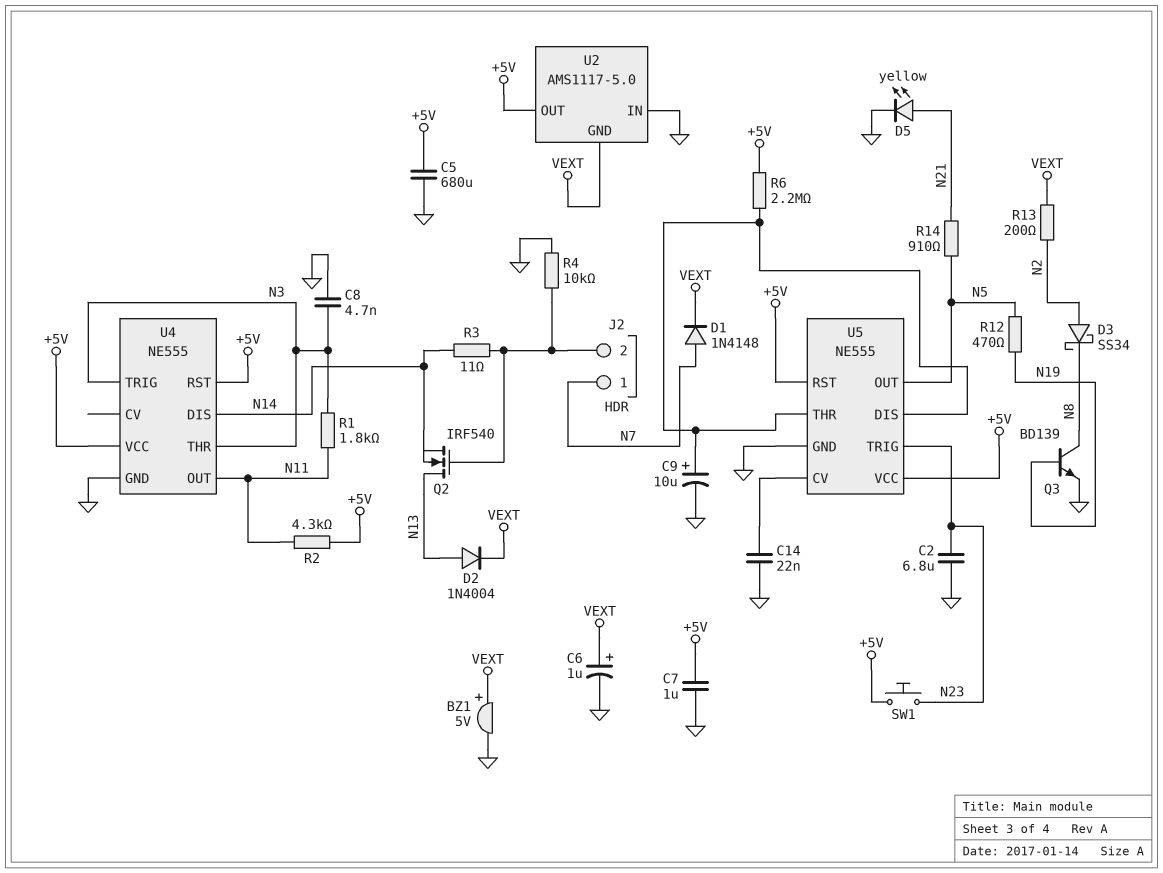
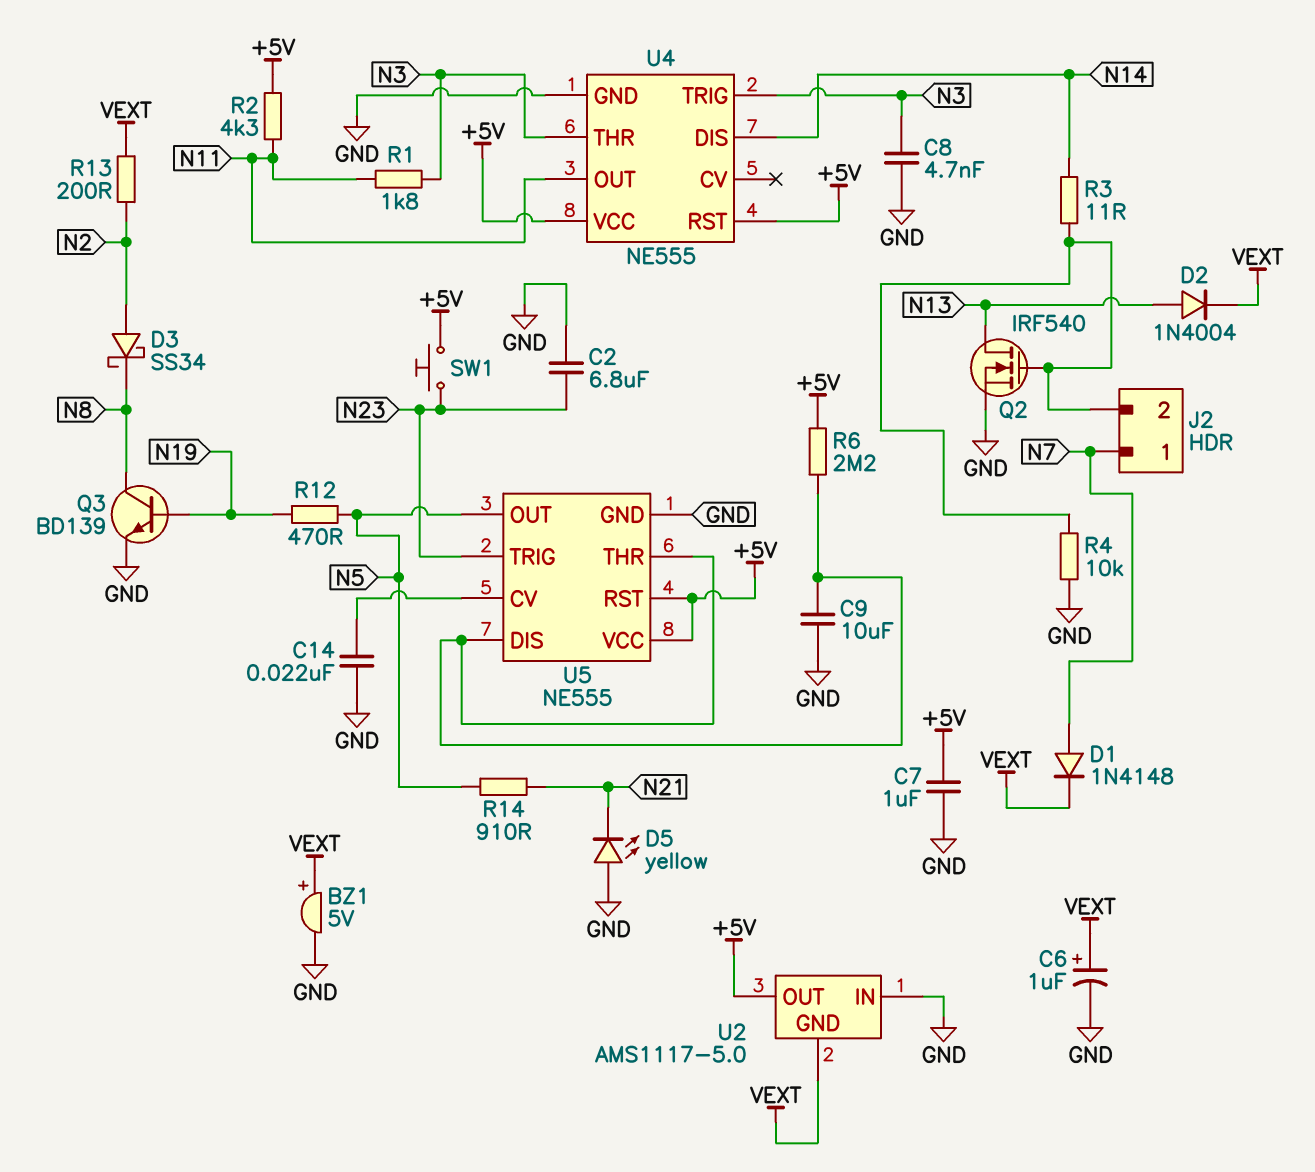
C5: 680uF (+5V, GND) -> none
C9: 10uF (plus U5/DIS, minus GND) -> 10uF (GND, U5/DIS)
D5: LED yellow (A N21, K GND) -> LED yellow (A GND, K N21)
Q2: NMOS IRF540 (G J2/2, D N13, S N14) -> NMOS IRF540 (G J2/2, D N13, S GND)

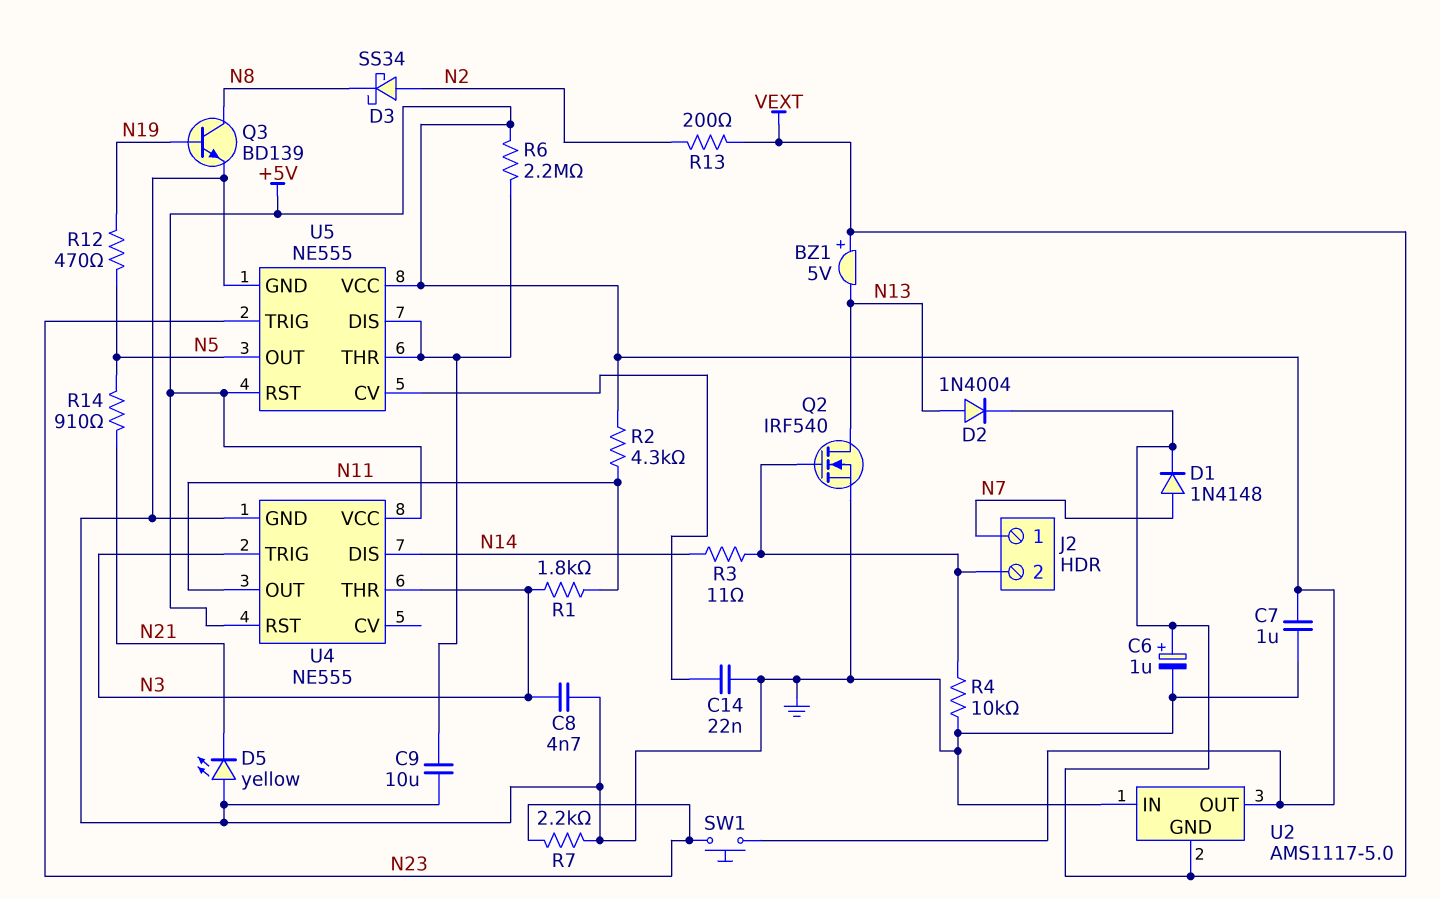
BZ1: buzzer 5V (plus VEXT, minus GND) -> buzzer 5V (plus VEXT, minus N13)
C2: 6.8uF (GND, N23) -> none
R7: none -> 2.2k (GND, N23)

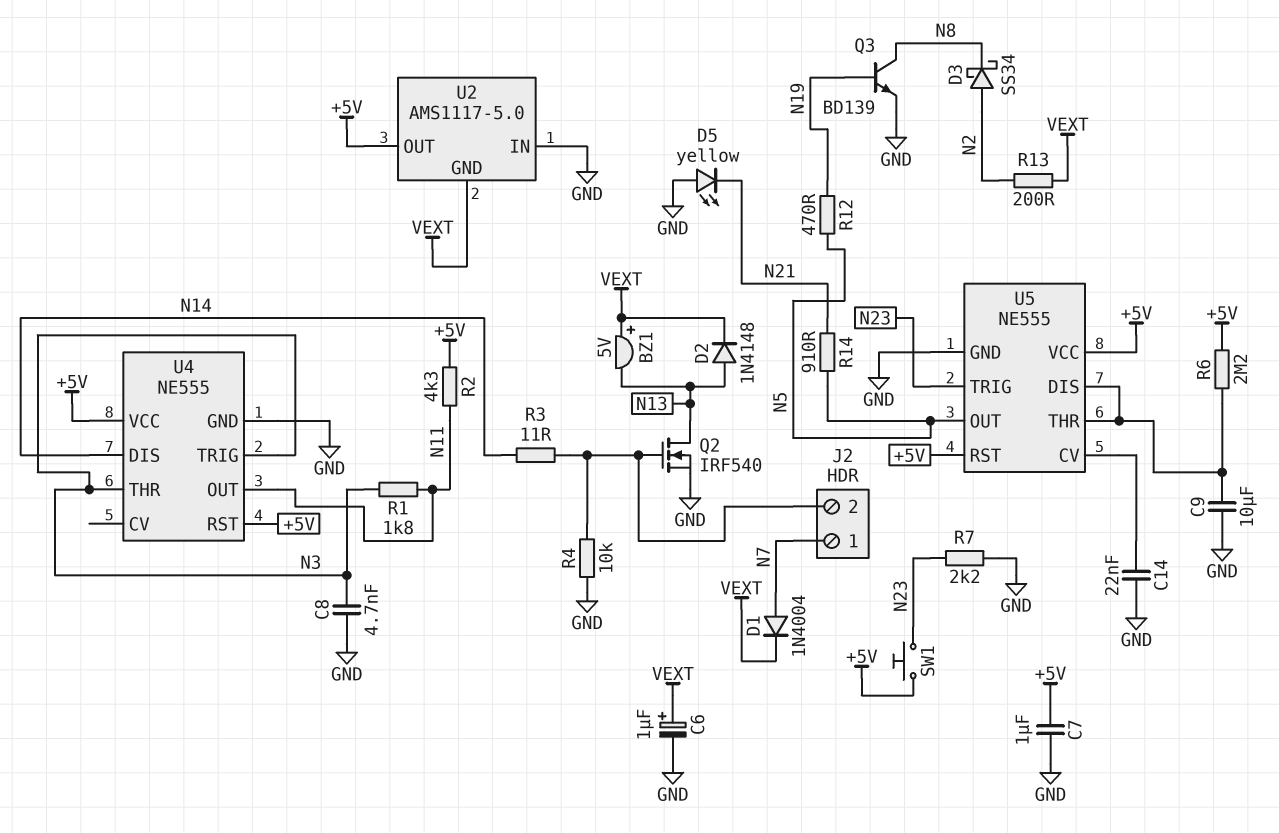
D1: diode 1N4148 (A N7, K VEXT) -> diode 1N4004 (A N7, K VEXT)
D2: diode 1N4004 (A N13, K VEXT) -> diode 1N4148 (A N13, K VEXT)

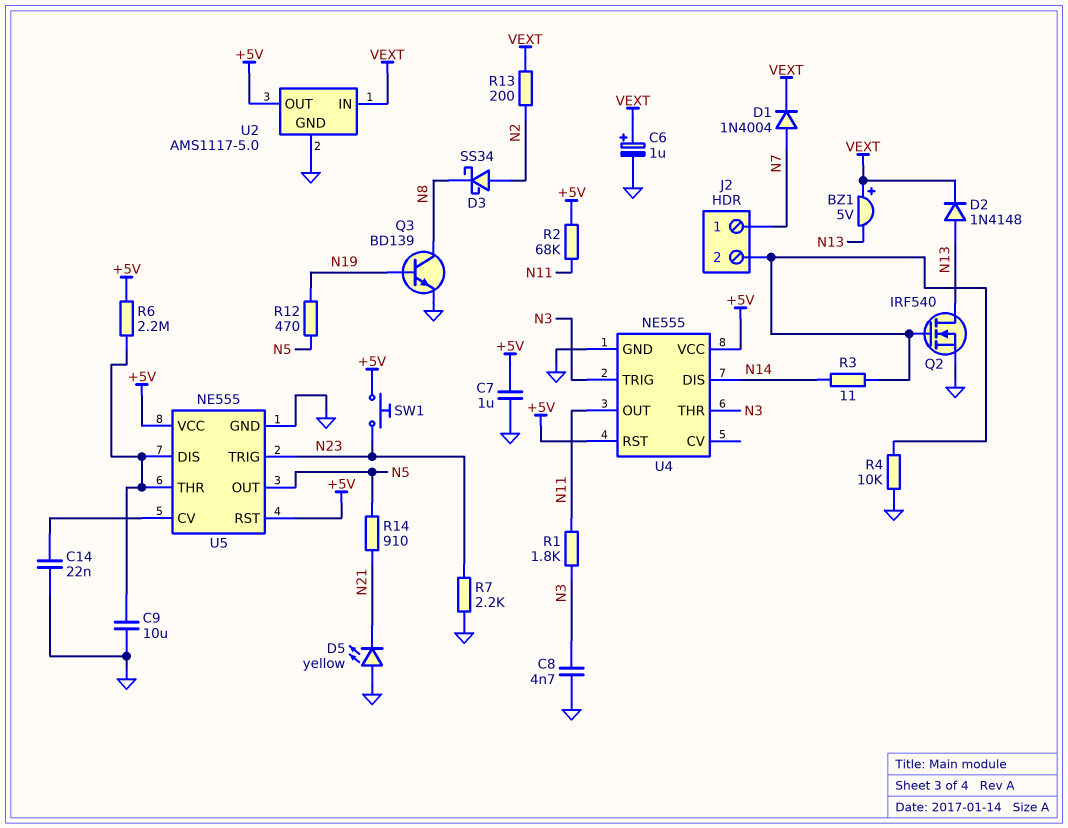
R2: 4.3k (+5V, N11) -> 68k (+5V, N11)
U2 pin GND: VEXT -> GND
U2 pin IN: GND -> VEXT

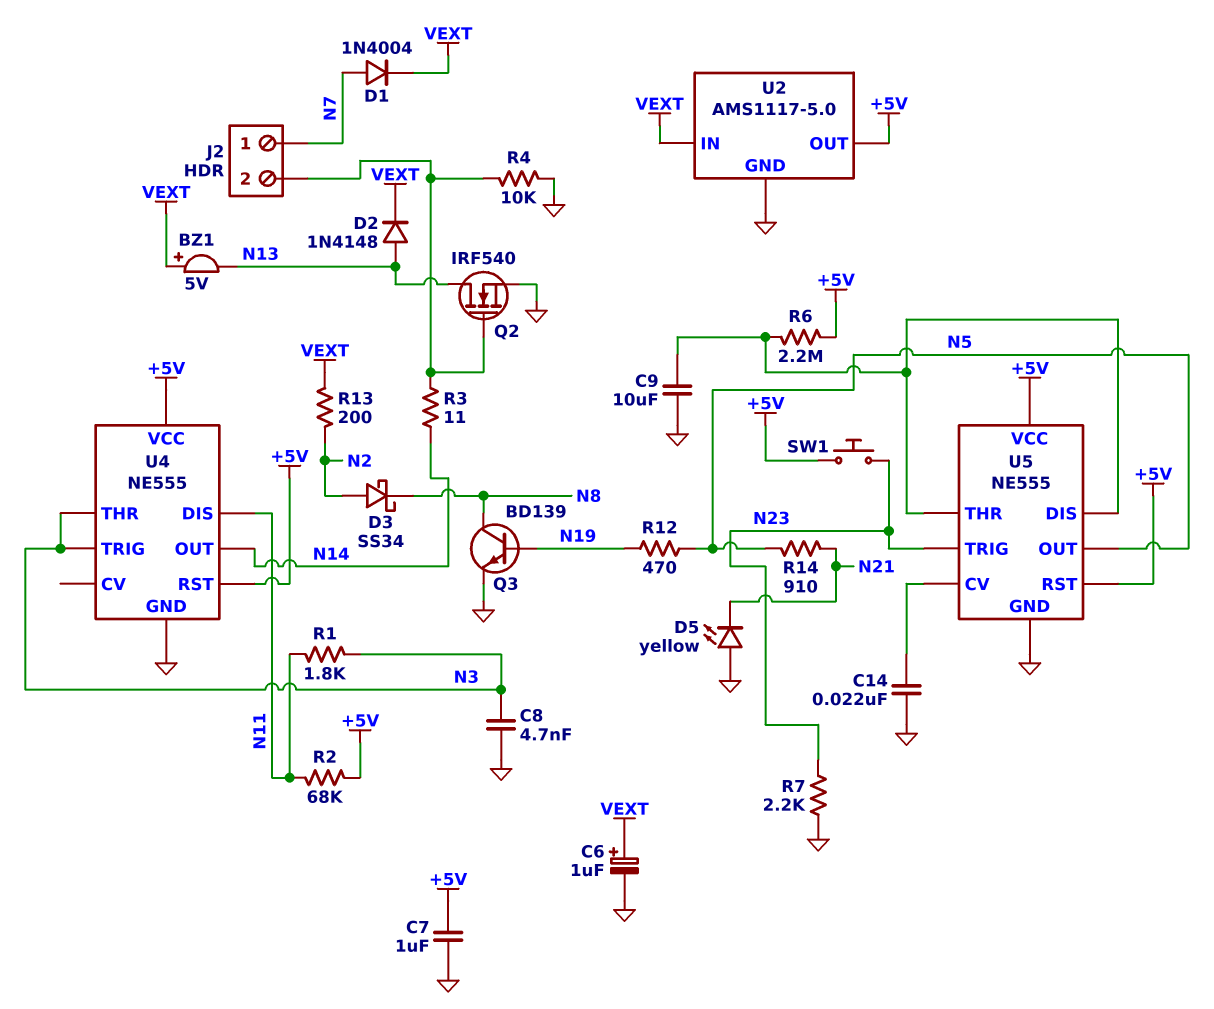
U4 pin DIS: N14 -> N11
U4 pin OUT: N11 -> N14

